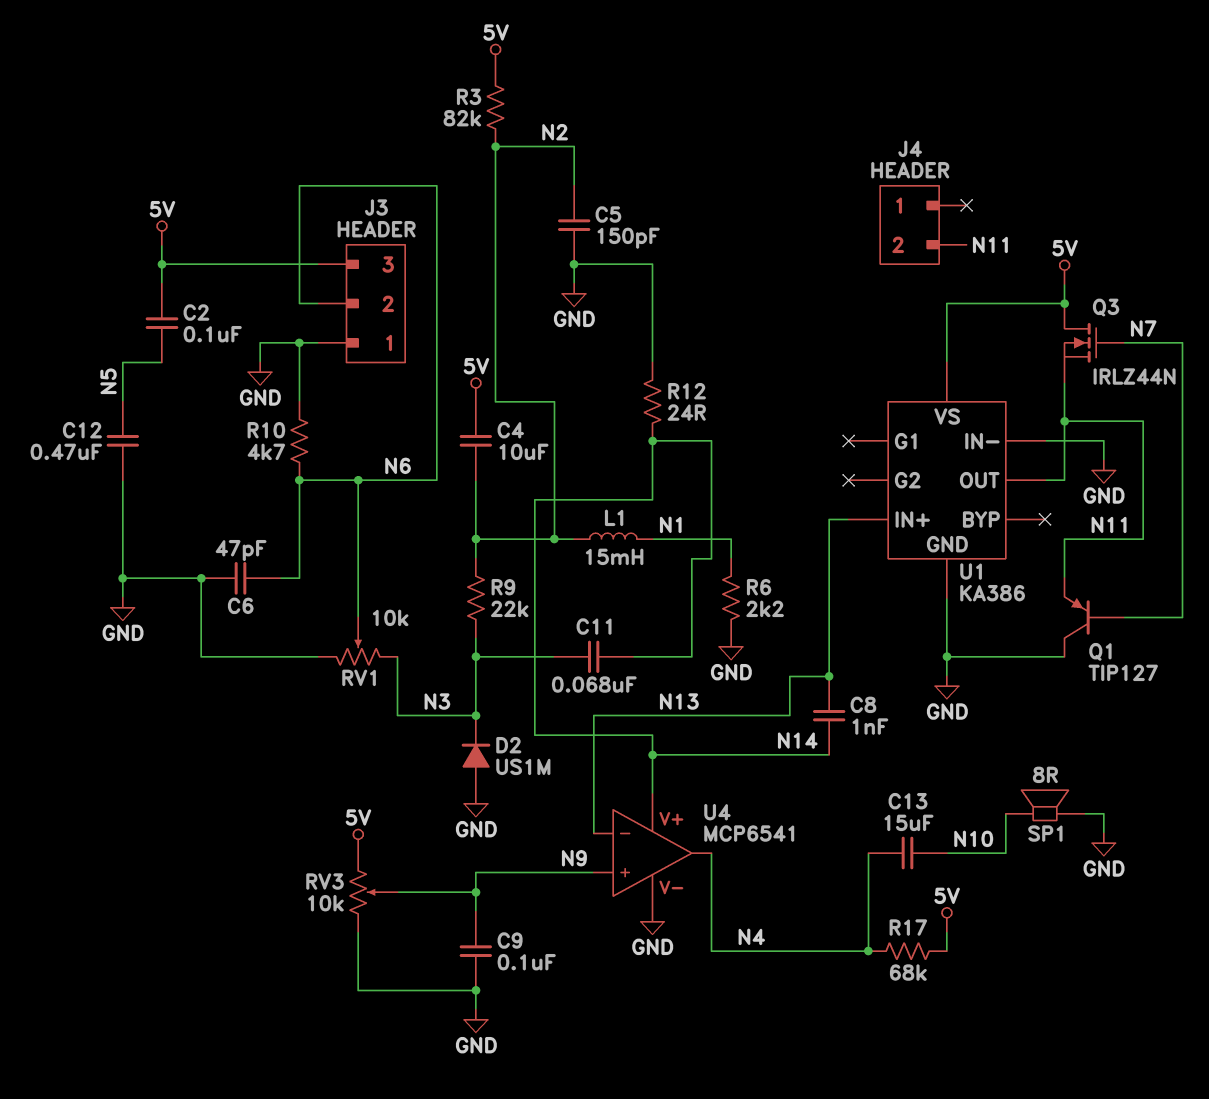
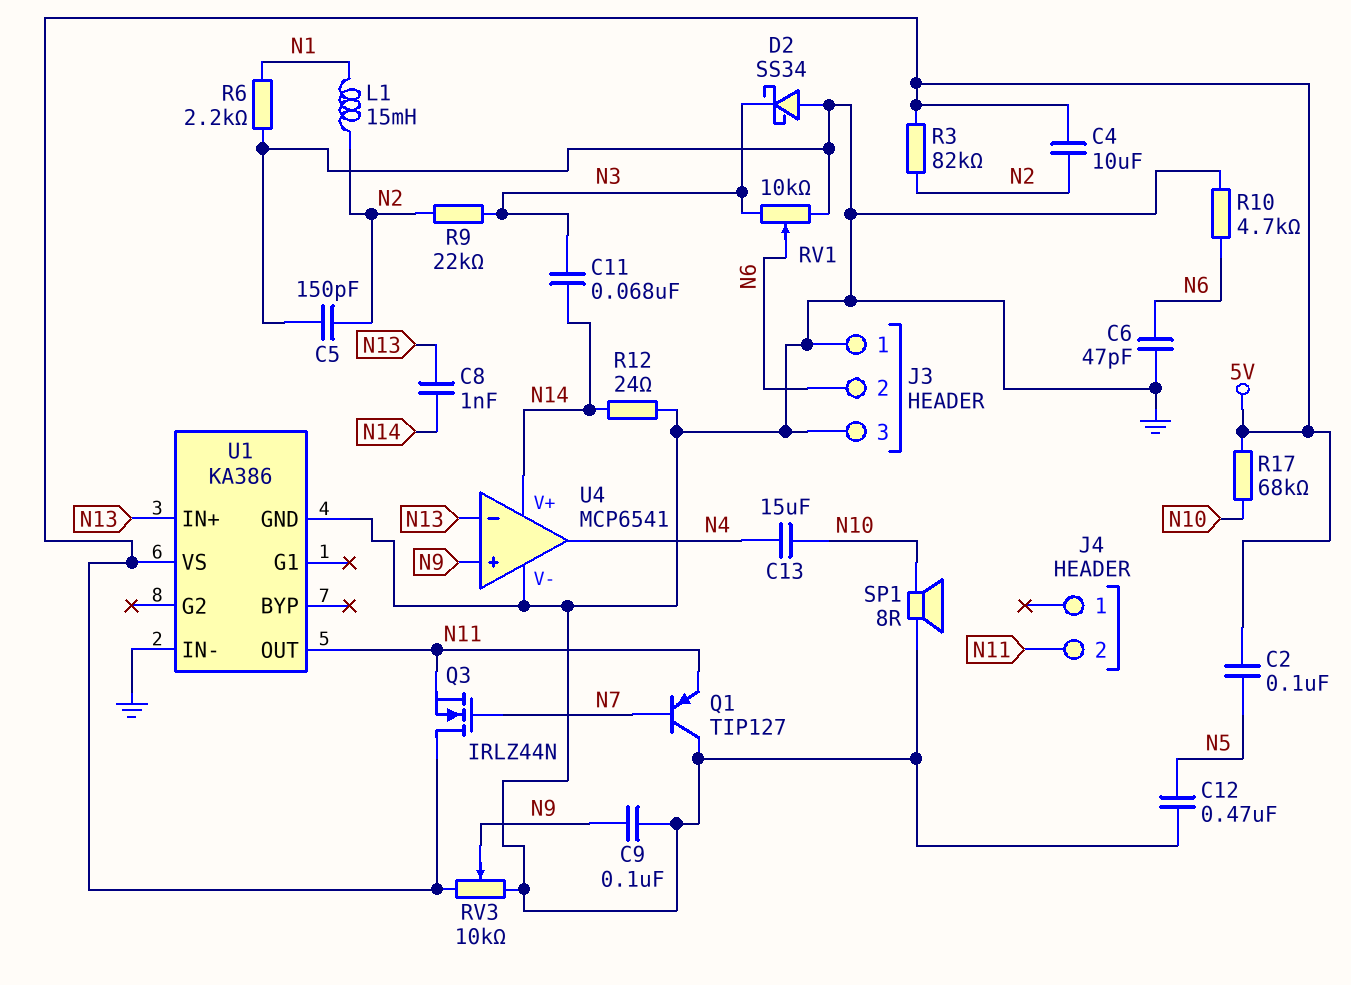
D2: diode US1M (A GND, K N3) -> schottky SS34 (A GND, K N3)
J3 pin 3: 5V -> GND
R17: 68k (5V, N4) -> 68k (5V, N10)

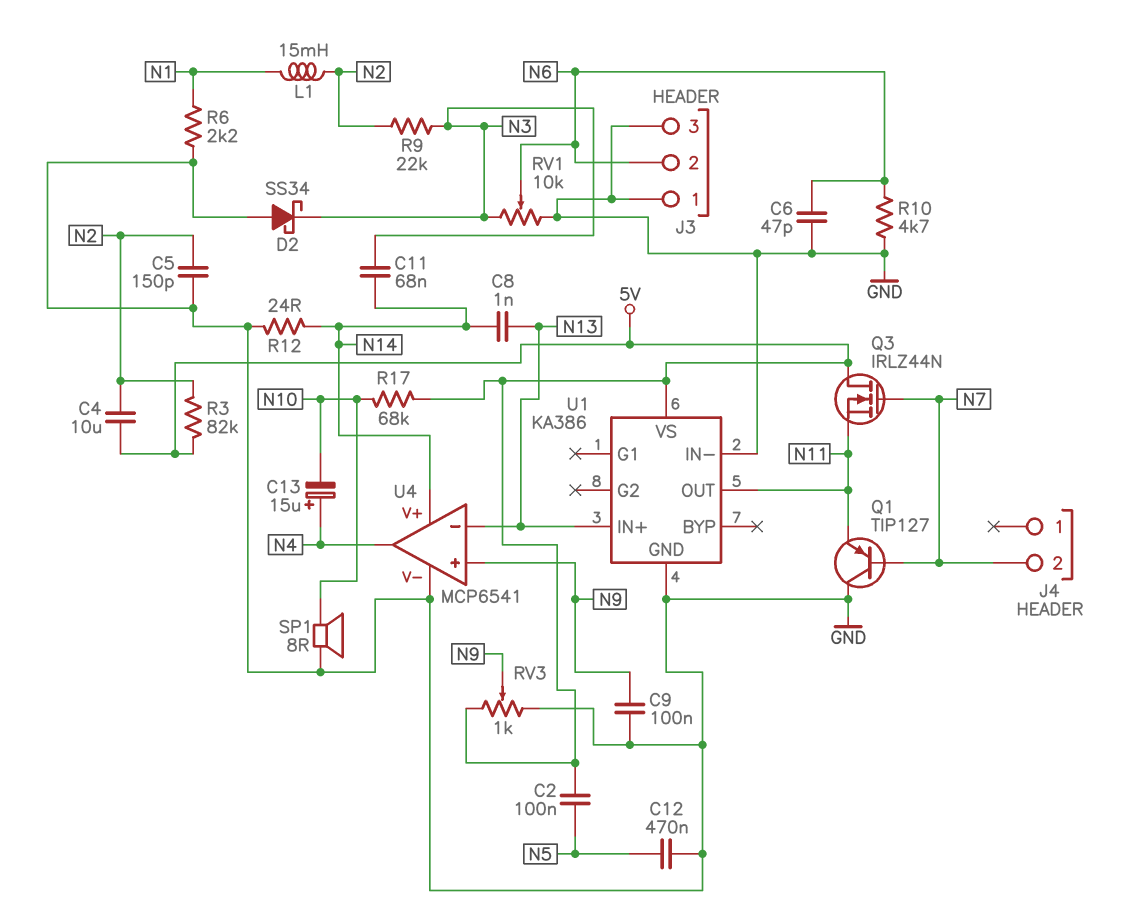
C13: 15uF (N4, N10) -> 15uF (plus N4, minus N10)
J4 pin 2: N11 -> N7
RV3: 10k (5V, GND, wiper N9) -> 1k (5V, GND, wiper N9)

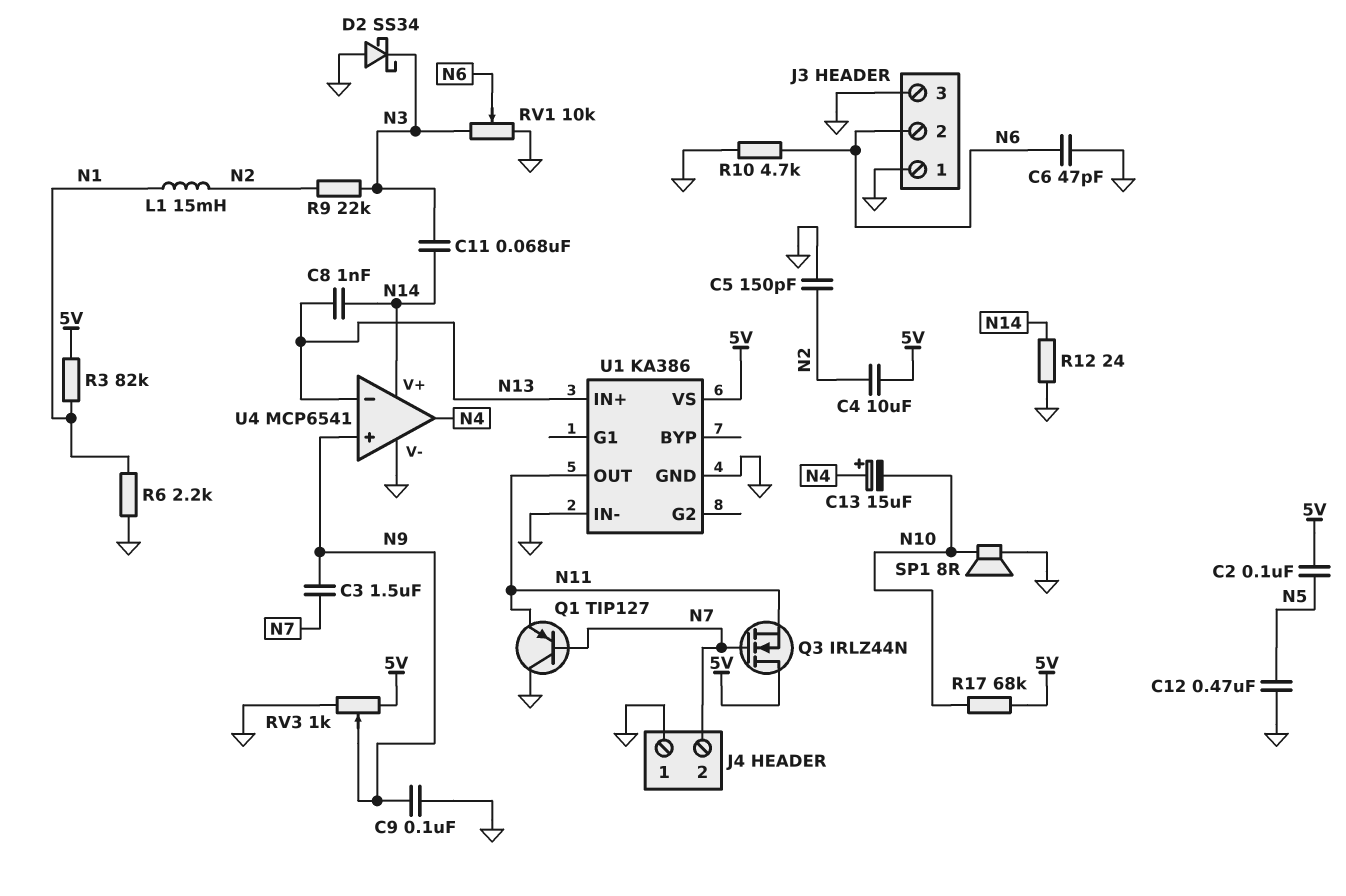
C3: none -> 1.5uF (N7, N9)
J4 pin 1: none -> GND
R3: 82k (5V, N2) -> 82k (5V, N1)

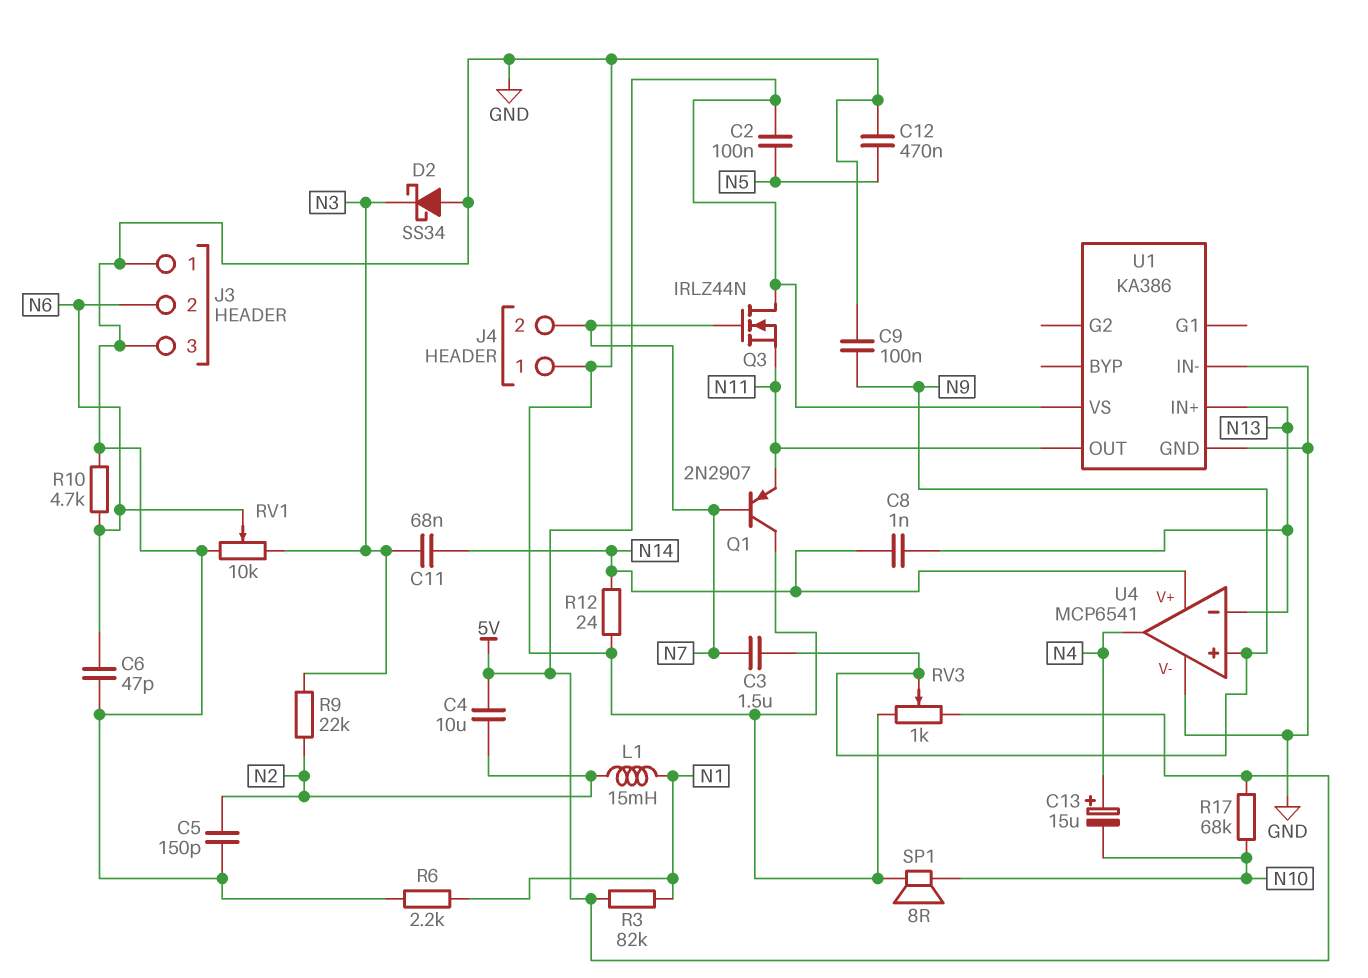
Q1: PNP TIP127 (B N7, C GND, E N11) -> PNP 2N2907 (B N7, C GND, E N11)

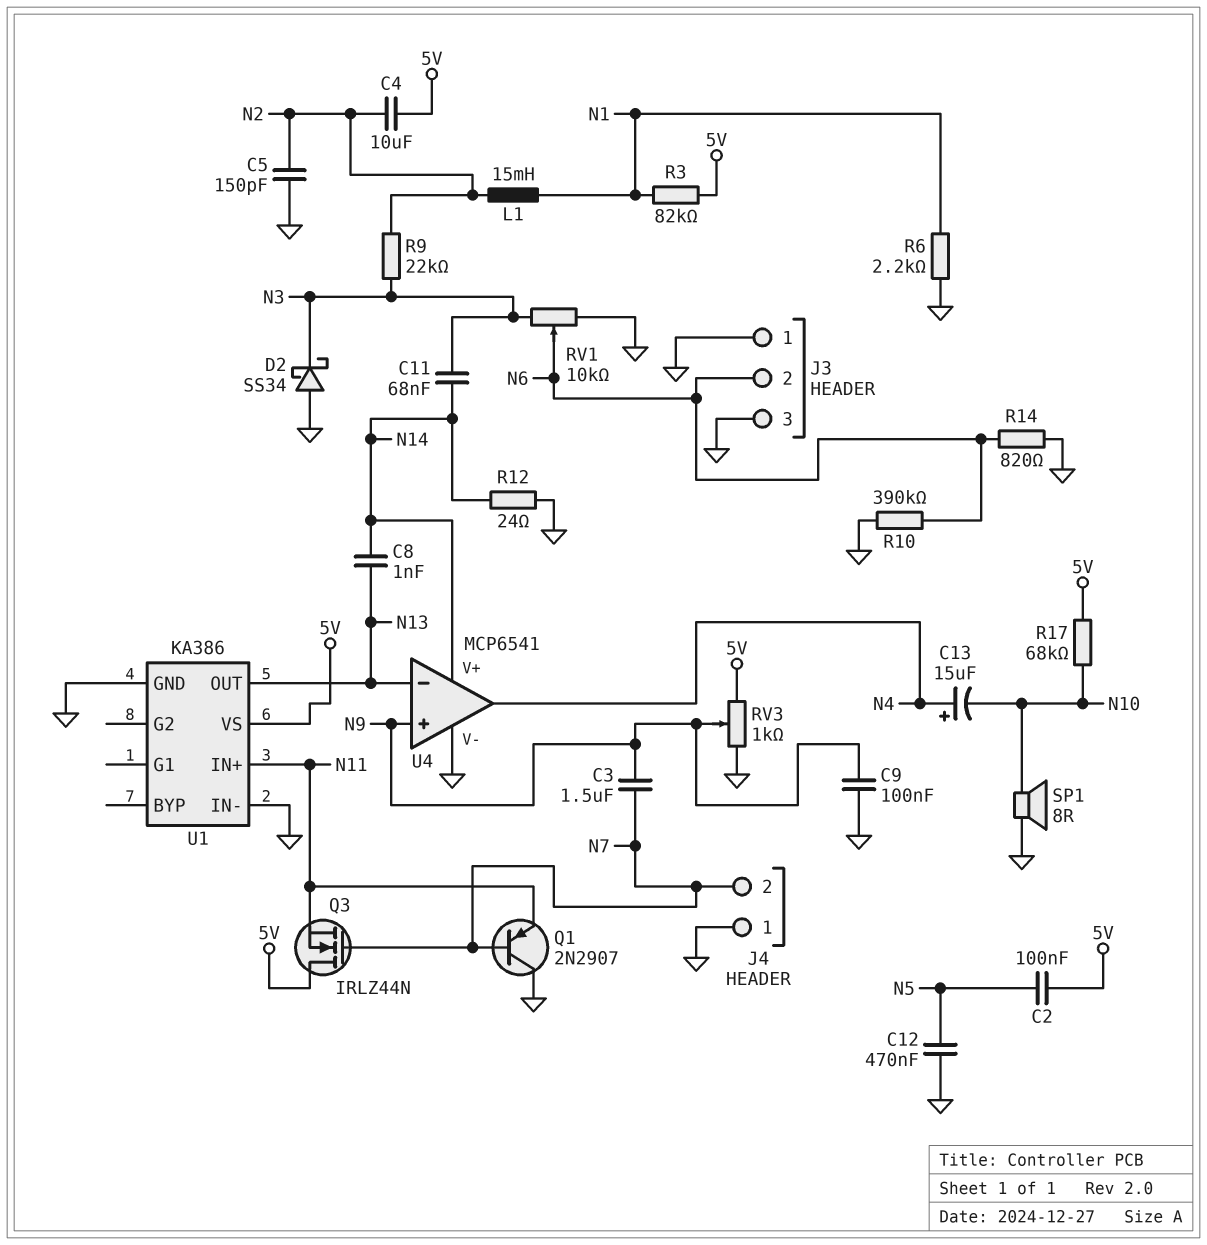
C6: 47pF (GND, N6) -> none
R10: 4.7k (GND, N6) -> 390k (GND, N6)
R14: none -> 820 (GND, N6)
U1 pin IN+: N13 -> N11
U1 pin OUT: N11 -> N13

